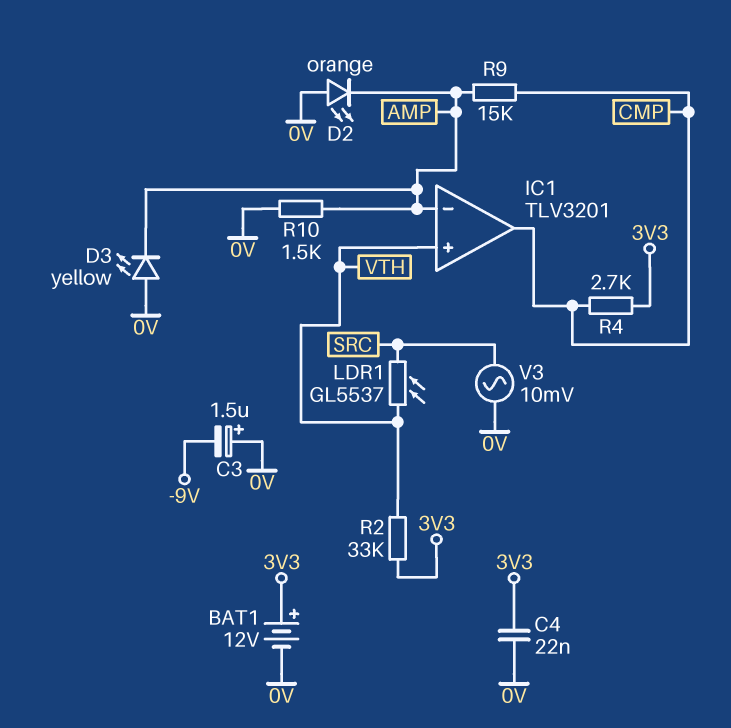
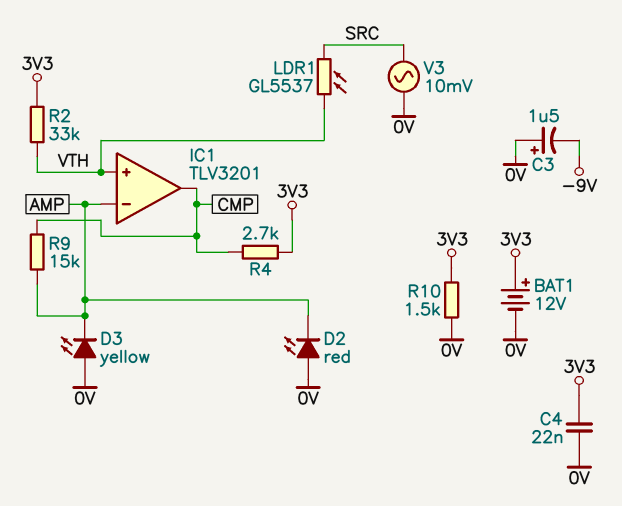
D2: LED orange (A 0V, K AMP) -> LED red (A 0V, K AMP)
R10: 1.5k (0V, AMP) -> 1.5k (0V, 3V3)

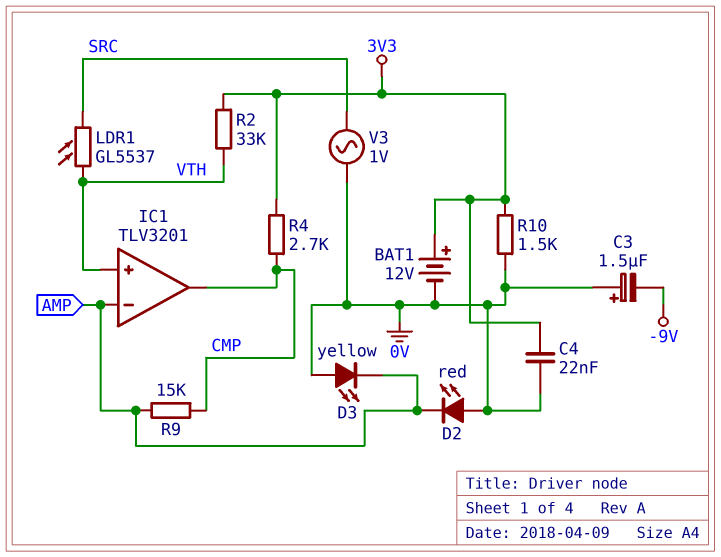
V3: AC 10mV (0V, SRC) -> AC 1V (0V, SRC)

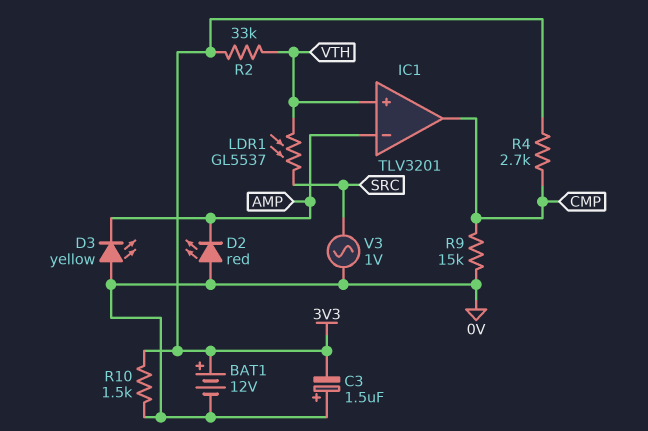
C3: 1.5uF (plus 0V, minus -9V) -> 1.5uF (plus 0V, minus 3V3)
C4: 22nF (0V, 3V3) -> none
R9: 15k (AMP, CMP) -> 15k (0V, CMP)

